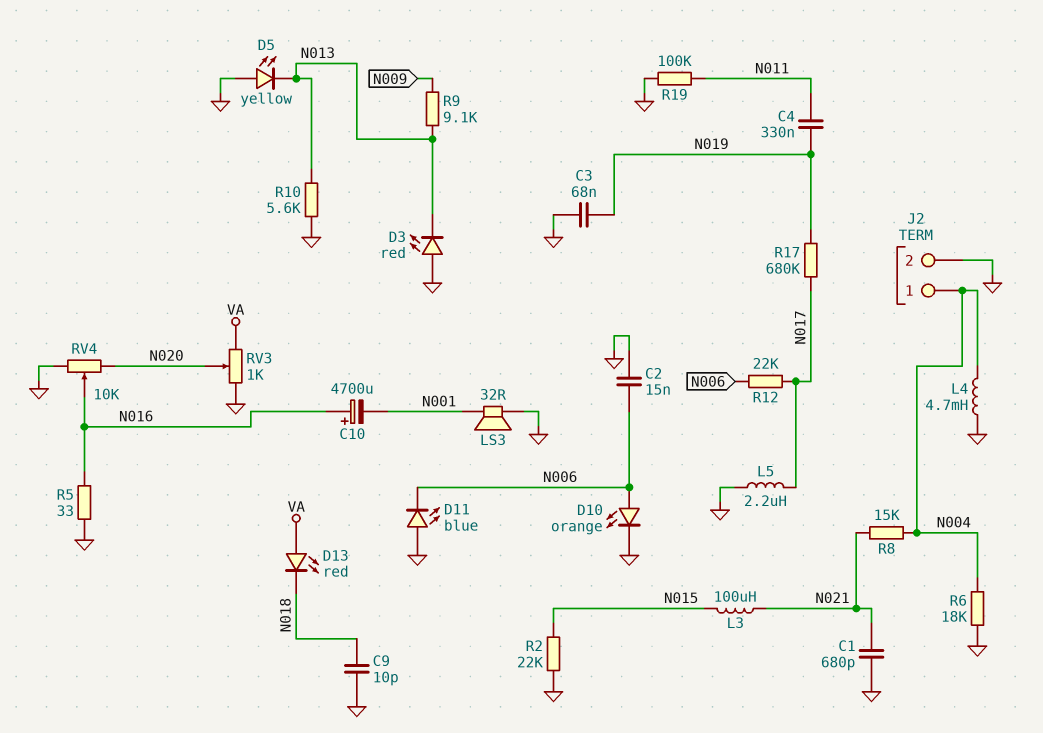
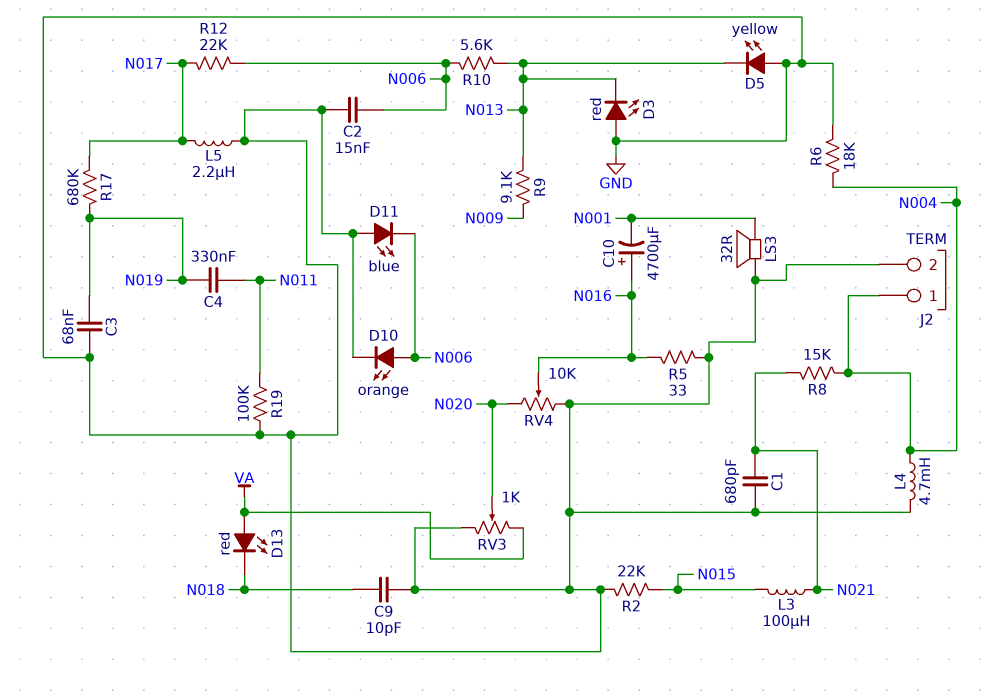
R10: 5.6k (GND, N013) -> 5.6k (N006, N013)

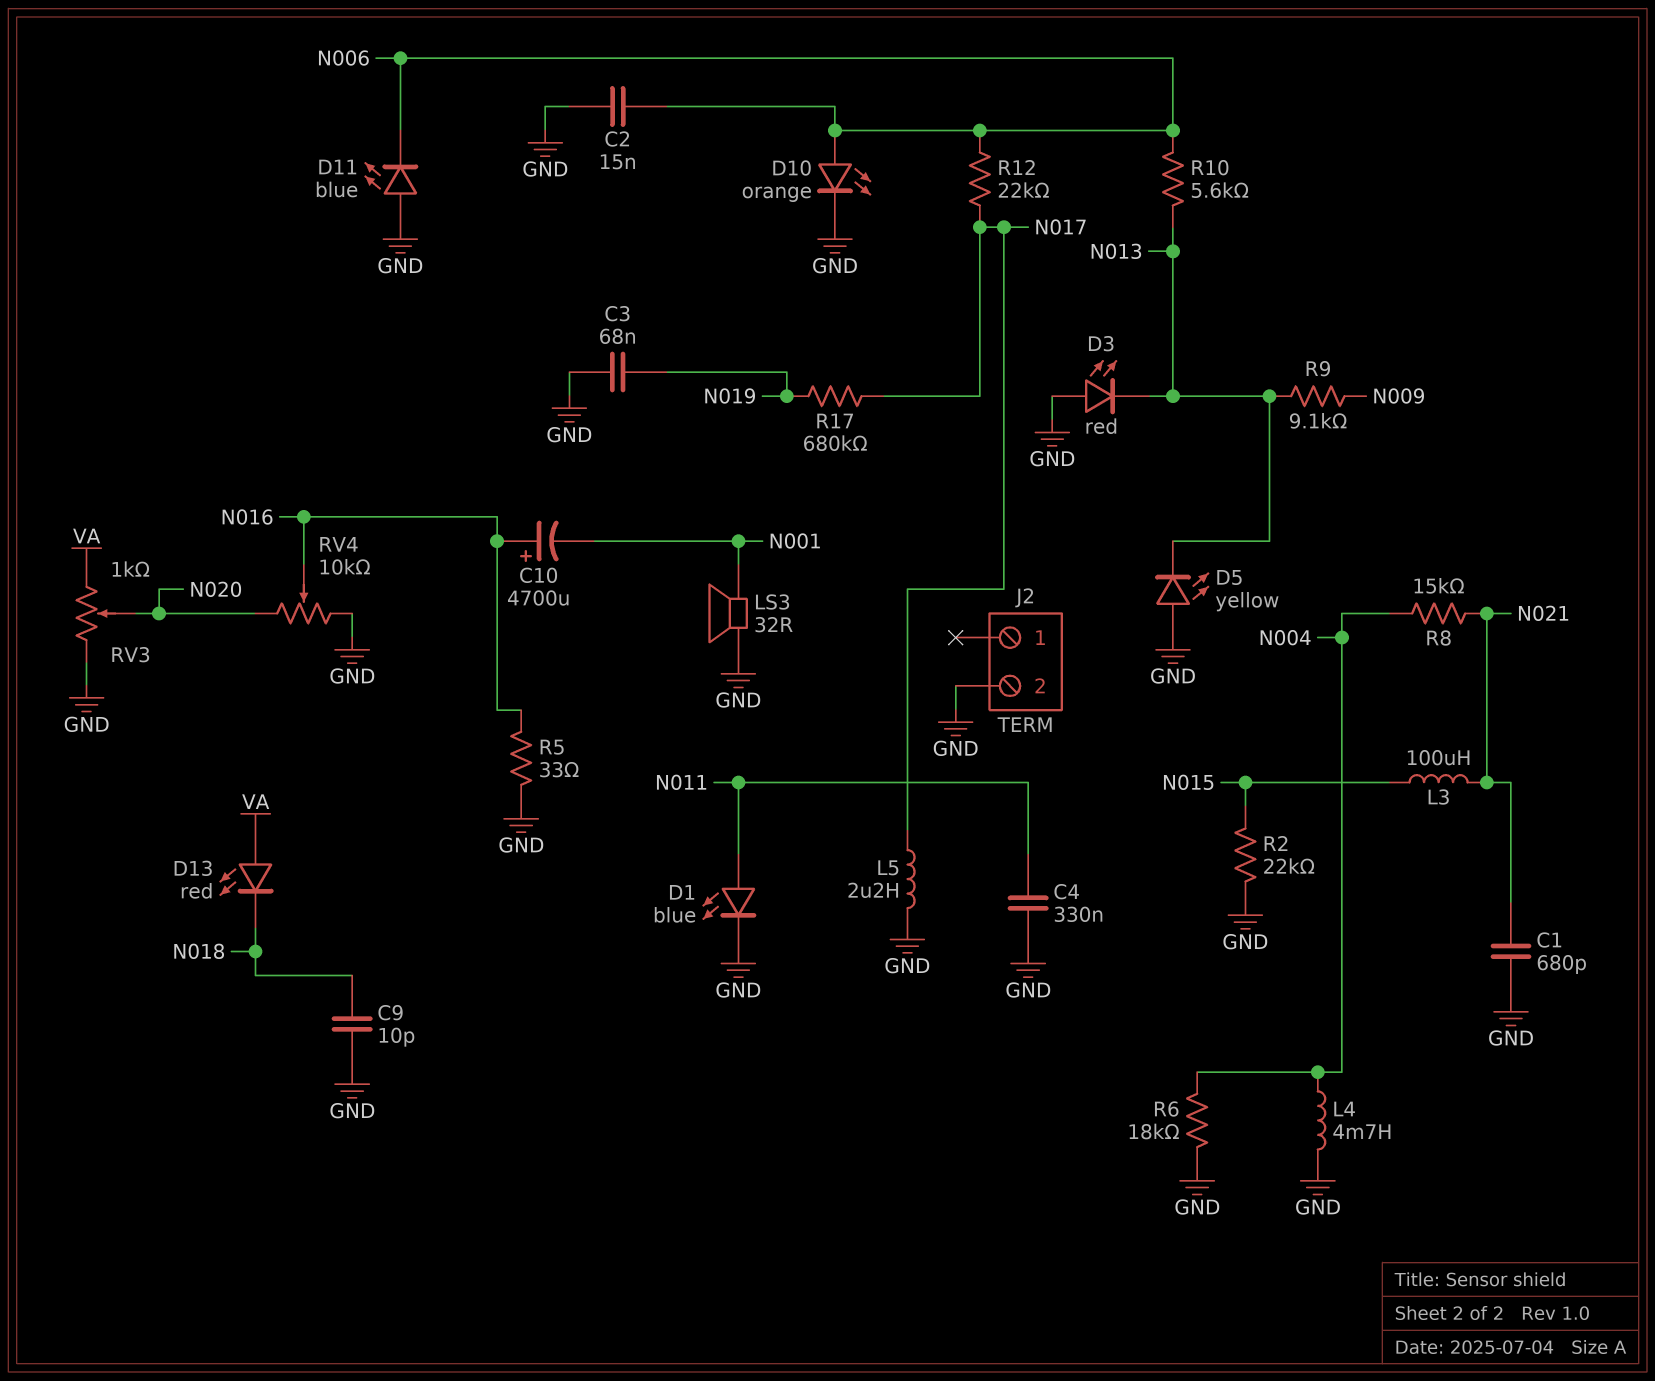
C4: 330nF (N011, N019) -> 330nF (GND, N011)
D1: none -> LED blue (A N011, K GND)
J2 pin 1: N004 -> none
R19: 100k (GND, N011) -> none

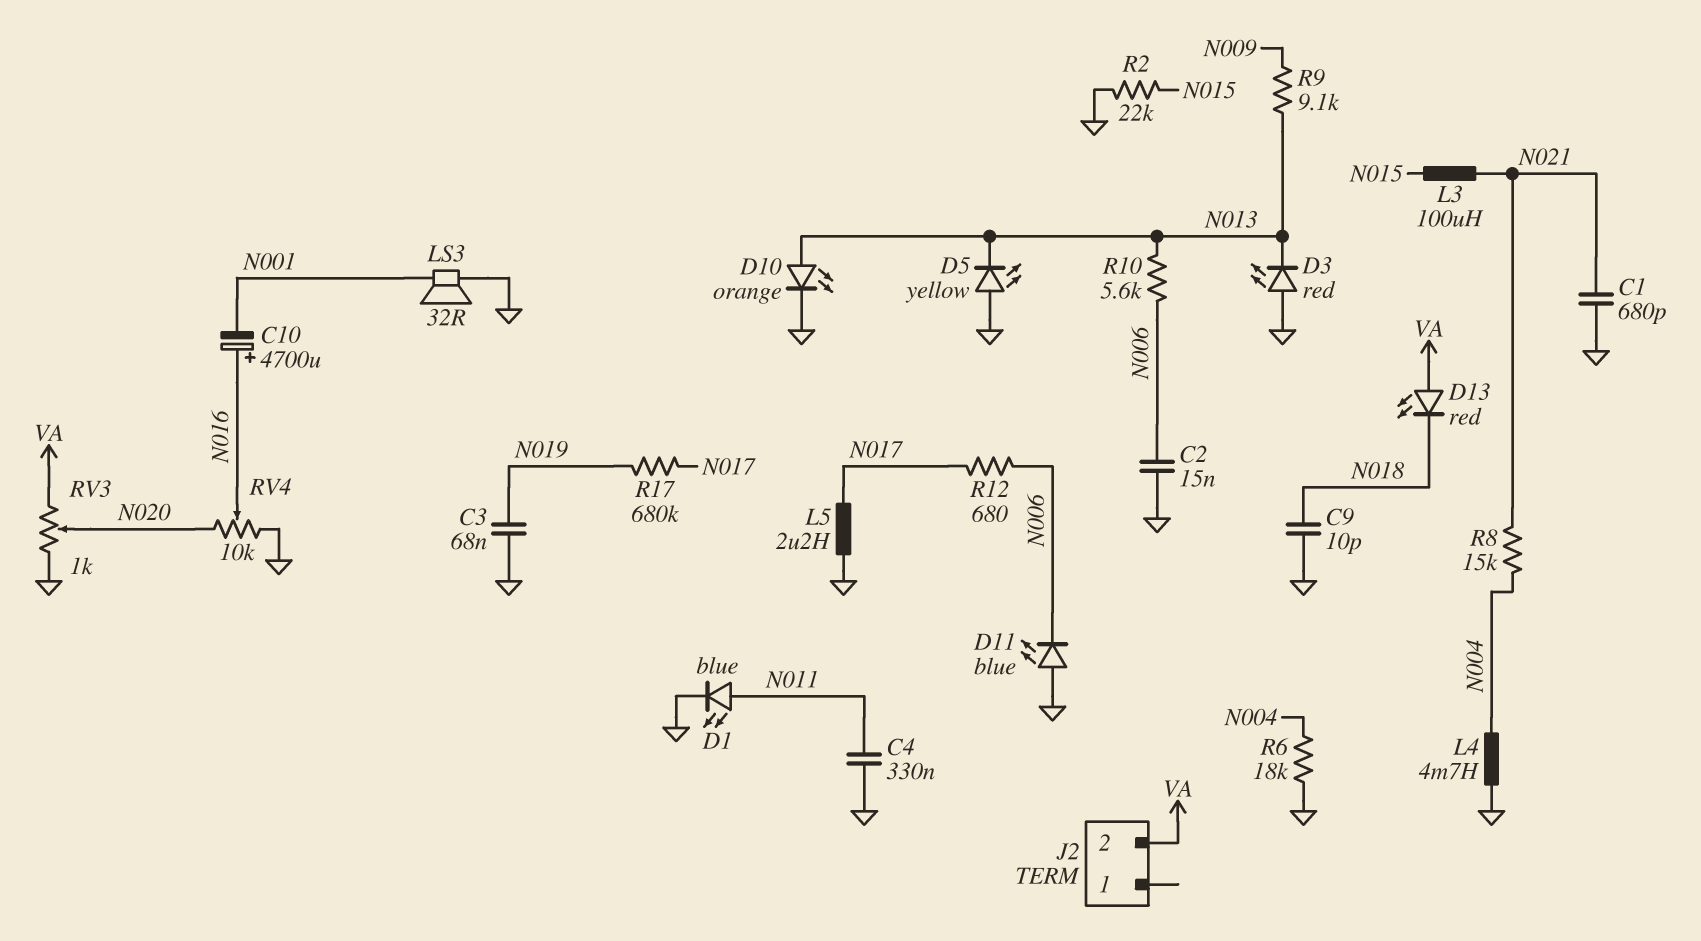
D10: LED orange (A N006, K GND) -> LED orange (A N013, K GND)
J2 pin 2: GND -> VA
R5: 33 (GND, N016) -> none
R12: 22k (N006, N017) -> 680 (N006, N017)

